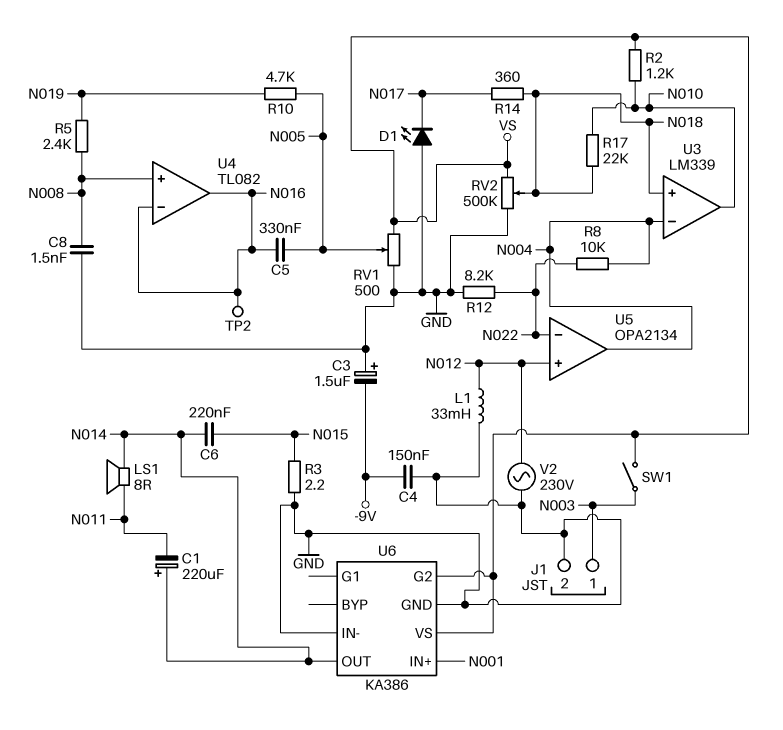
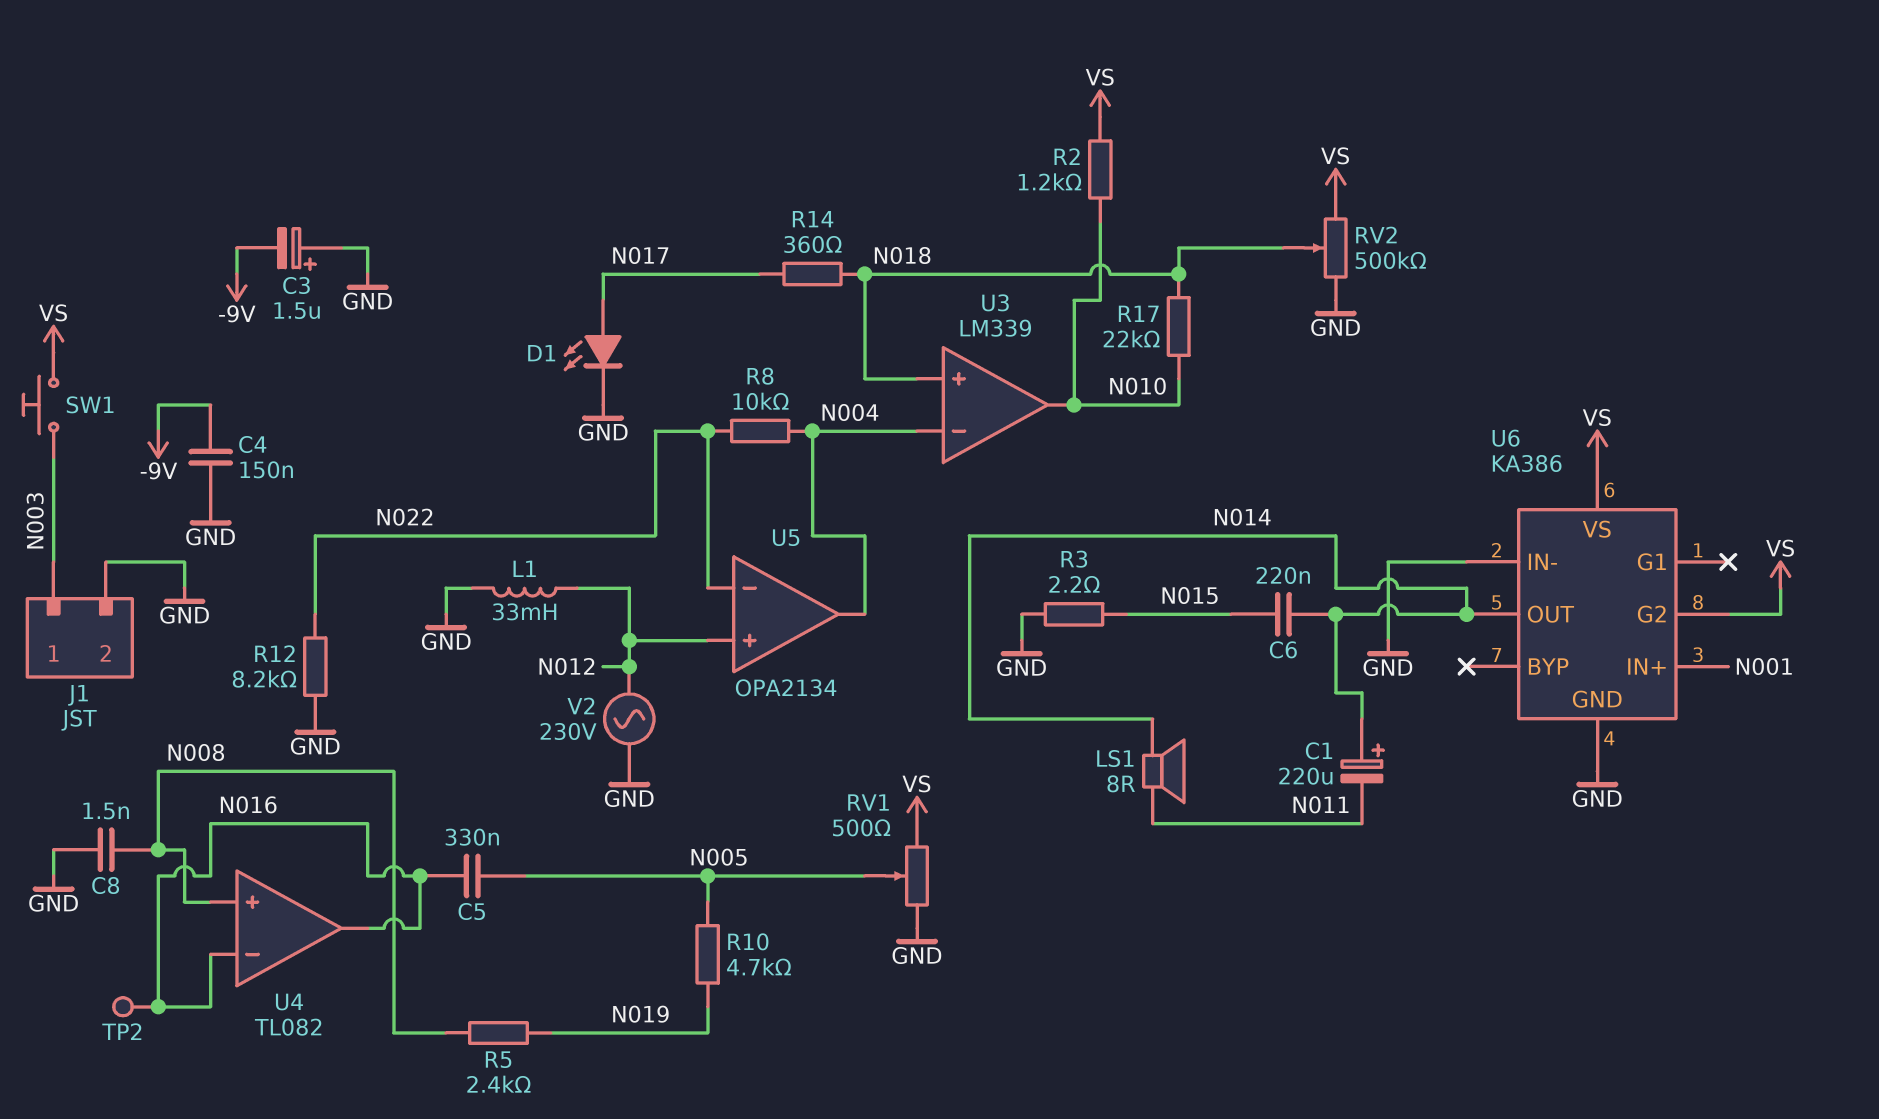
D1: LED (A GND, K N017) -> LED (A N017, K GND)
SW1: switch (N003, VS) -> button (N003, VS)

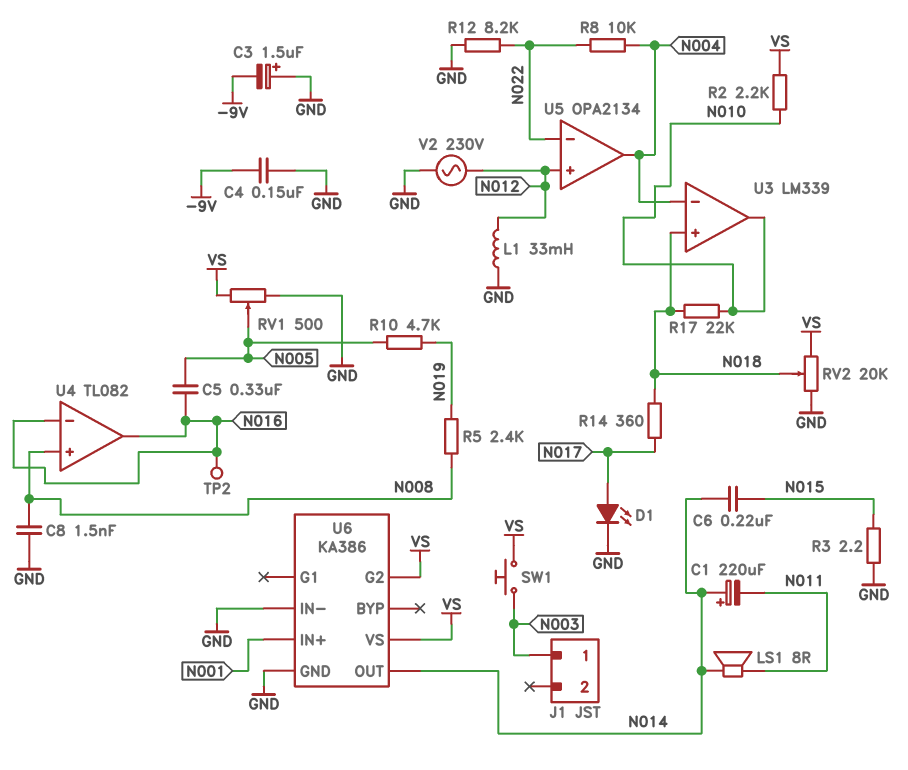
J1 pin 2: GND -> none
R2: 1.2k (N010, VS) -> 2.2k (N010, VS)
RV2: 500k (GND, VS, wiper N018) -> 20k (GND, VS, wiper N018)

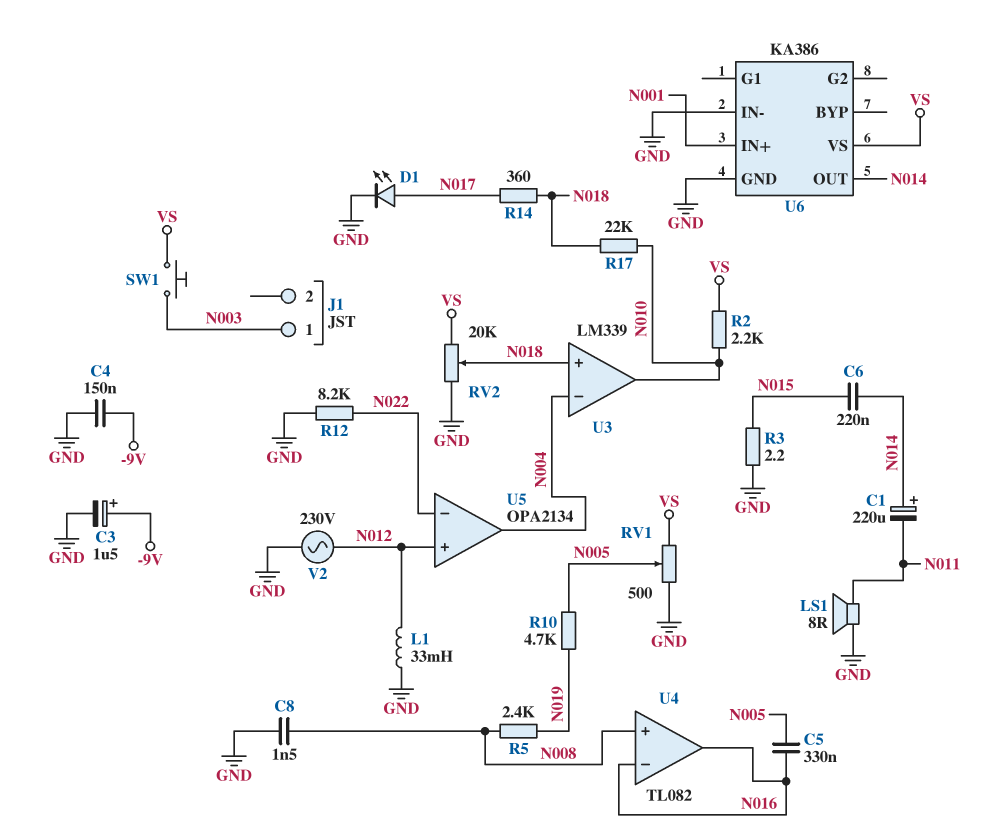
C3: 1.5uF (plus GND, minus -9V) -> 1.5uF (plus -9V, minus GND)
LS1: speaker 8R (N011, N014) -> speaker 8R (GND, N011)
R8: 10k (N004, N022) -> none
TP2: test point (N016) -> none
U6 pin G2: VS -> none

